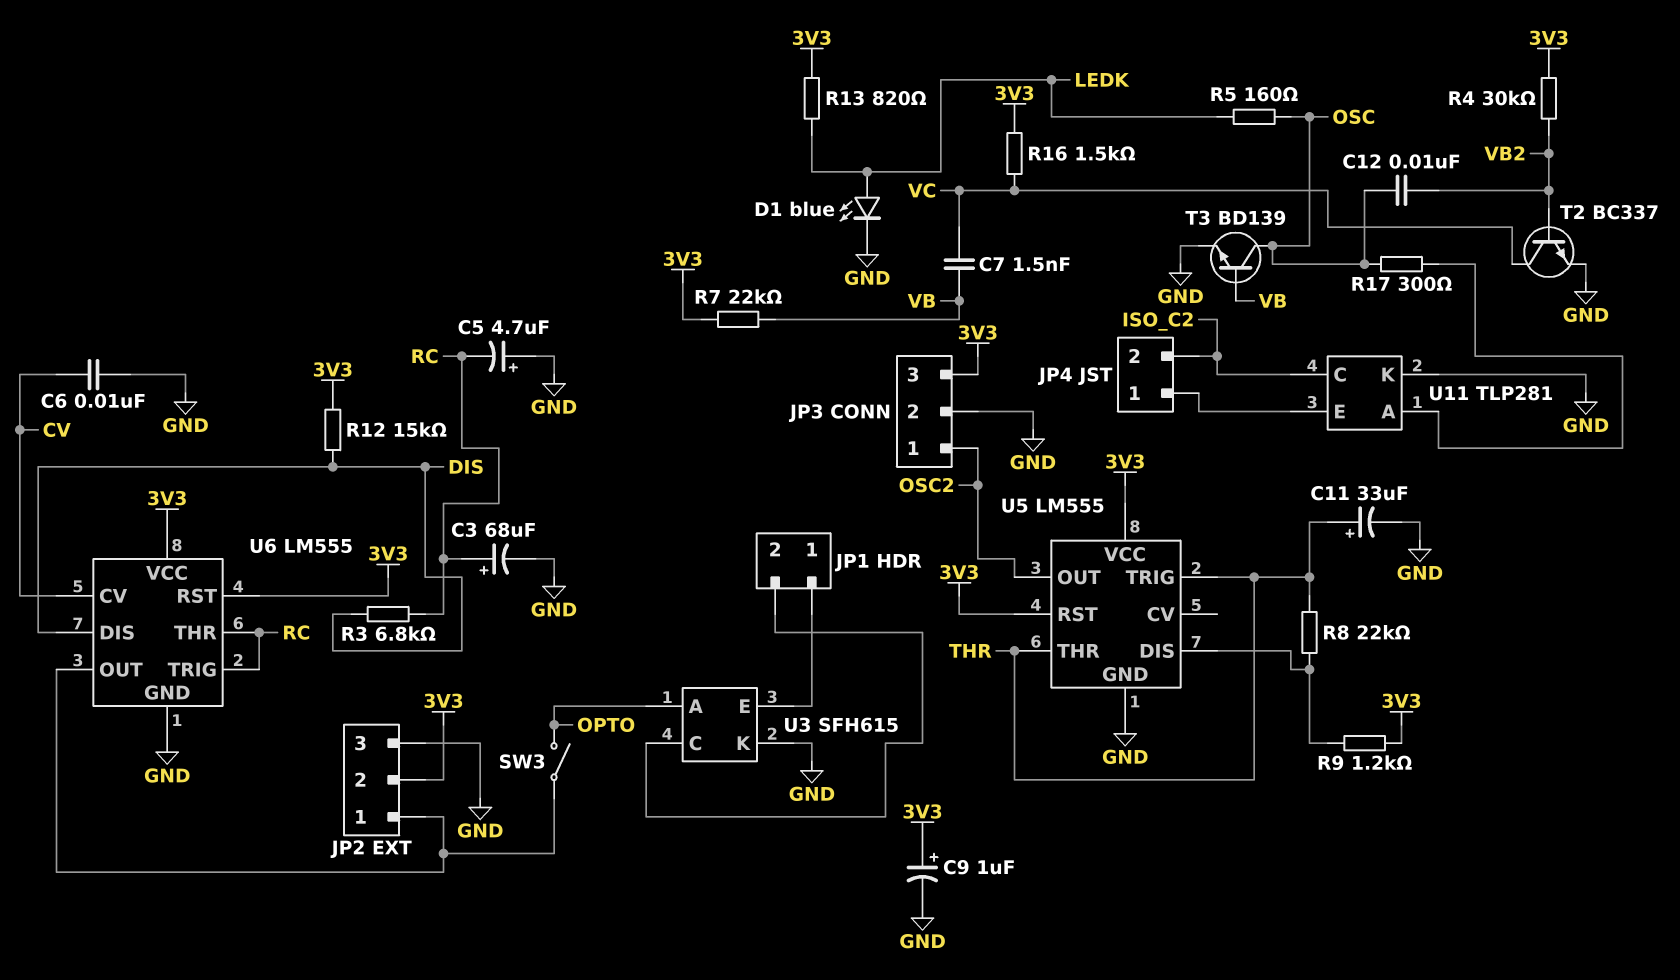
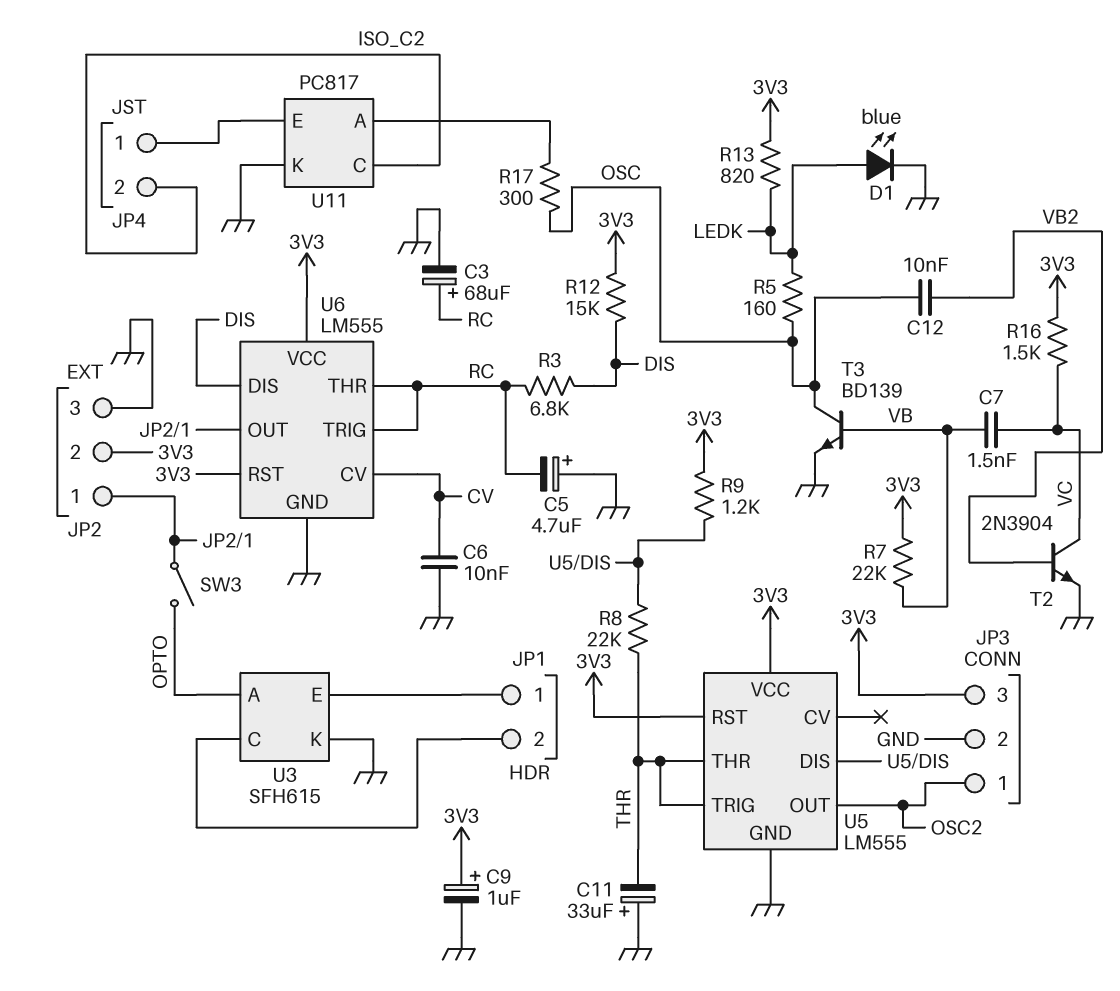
C11: 33uF (plus THR, minus GND) -> 33uF (plus GND, minus THR)
R4: 30k (3V3, VB2) -> none
T2: NPN BC337 (B VB2, C VC, E GND) -> NPN 2N3904 (B VB2, C VC, E GND)
U11: TLP281 -> PC817

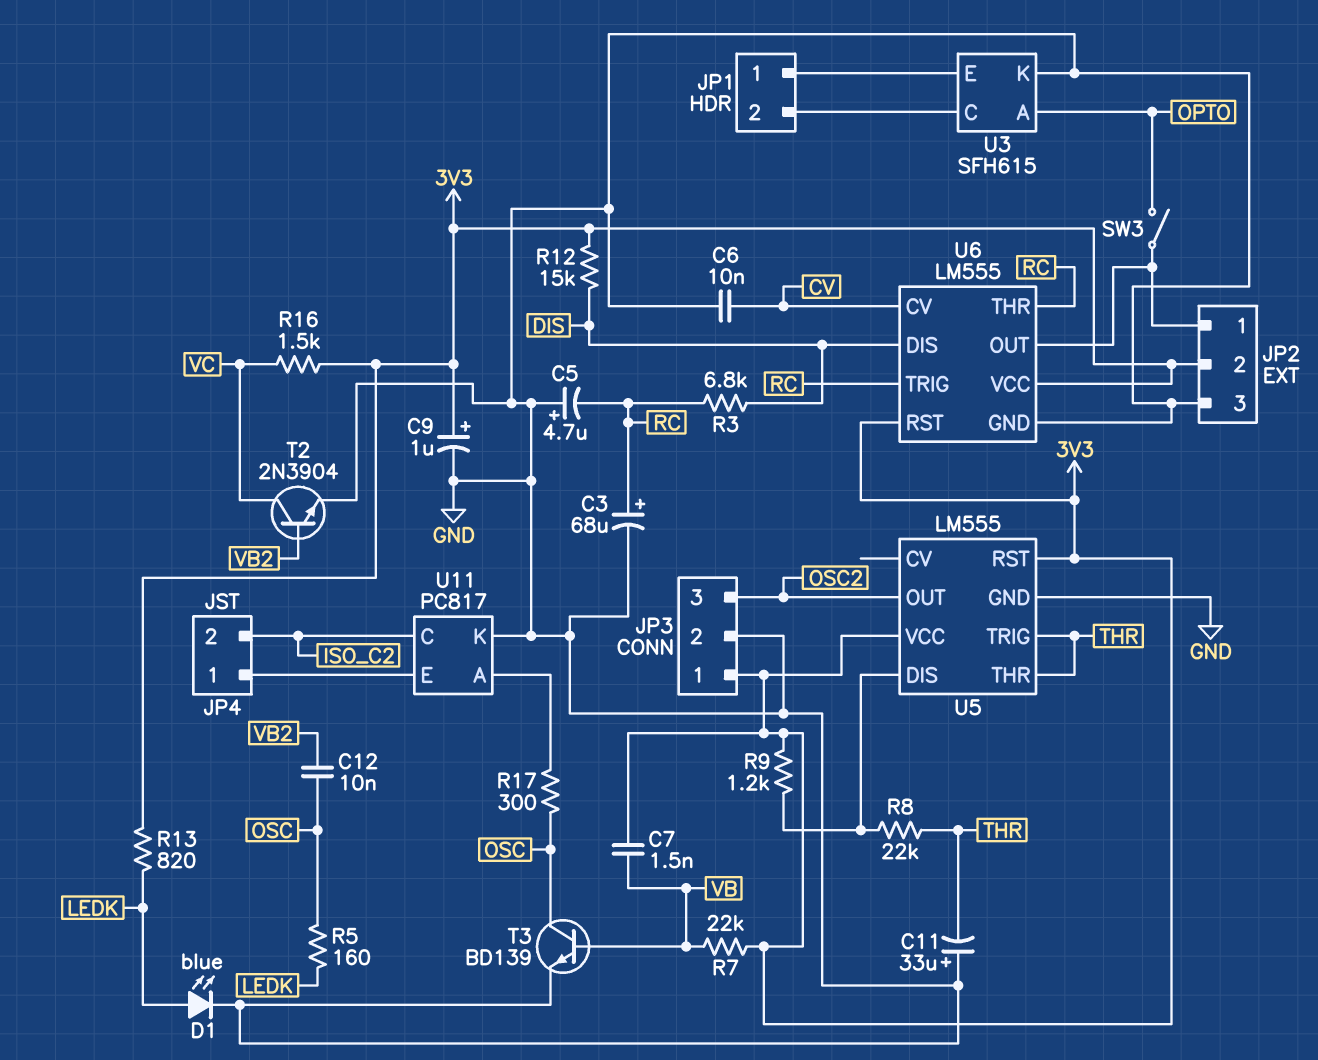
C7: 1.5nF (VB, VC) -> 1.5nF (3V3, VB)
JP3 pin 1: OSC2 -> 3V3
JP3 pin 3: 3V3 -> OSC2

